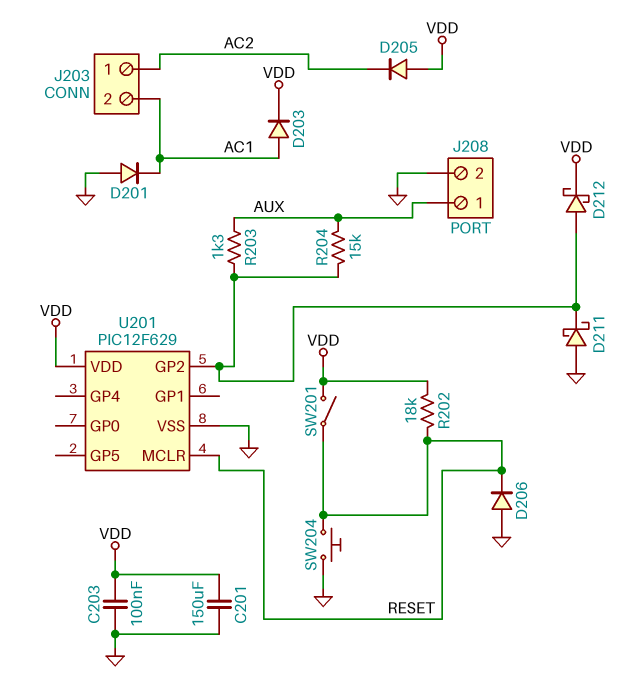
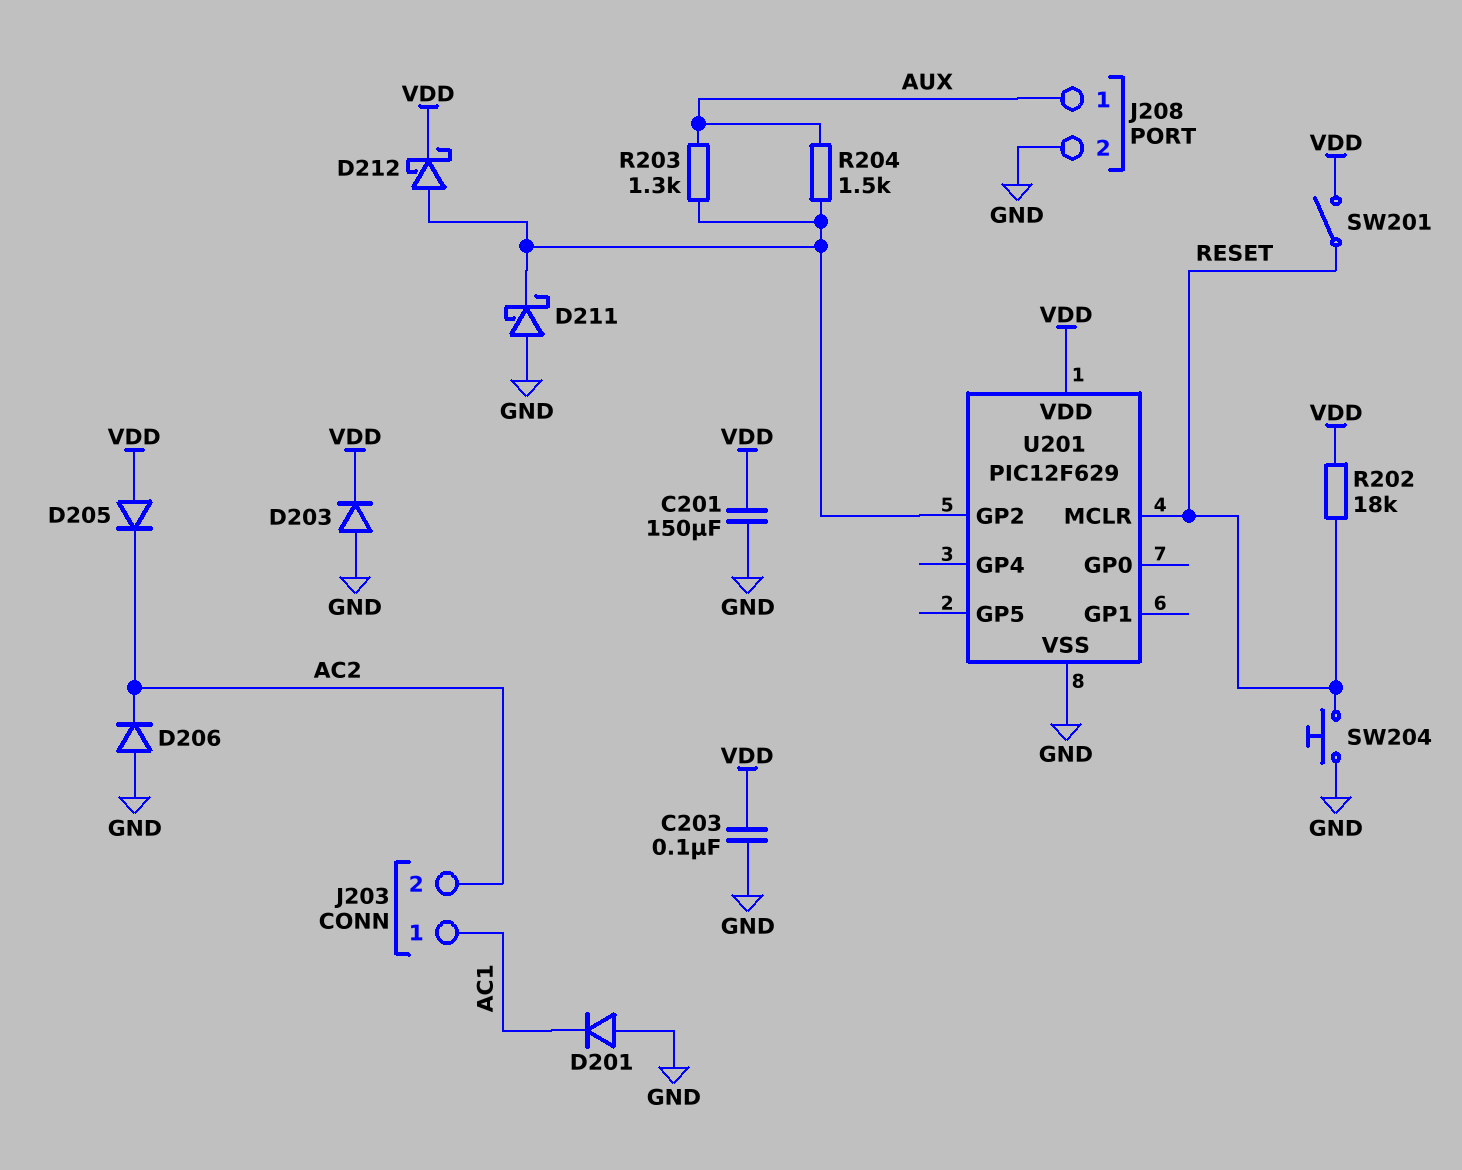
D203: diode (A AC1, K VDD) -> diode (A GND, K VDD)
D206: diode (A GND, K RESET) -> diode (A GND, K AC2)
J203 pin 1: AC2 -> AC1
J203 pin 2: AC1 -> AC2
R204: 15k (AUX, U201/GP2) -> 1.5k (AUX, U201/GP2)

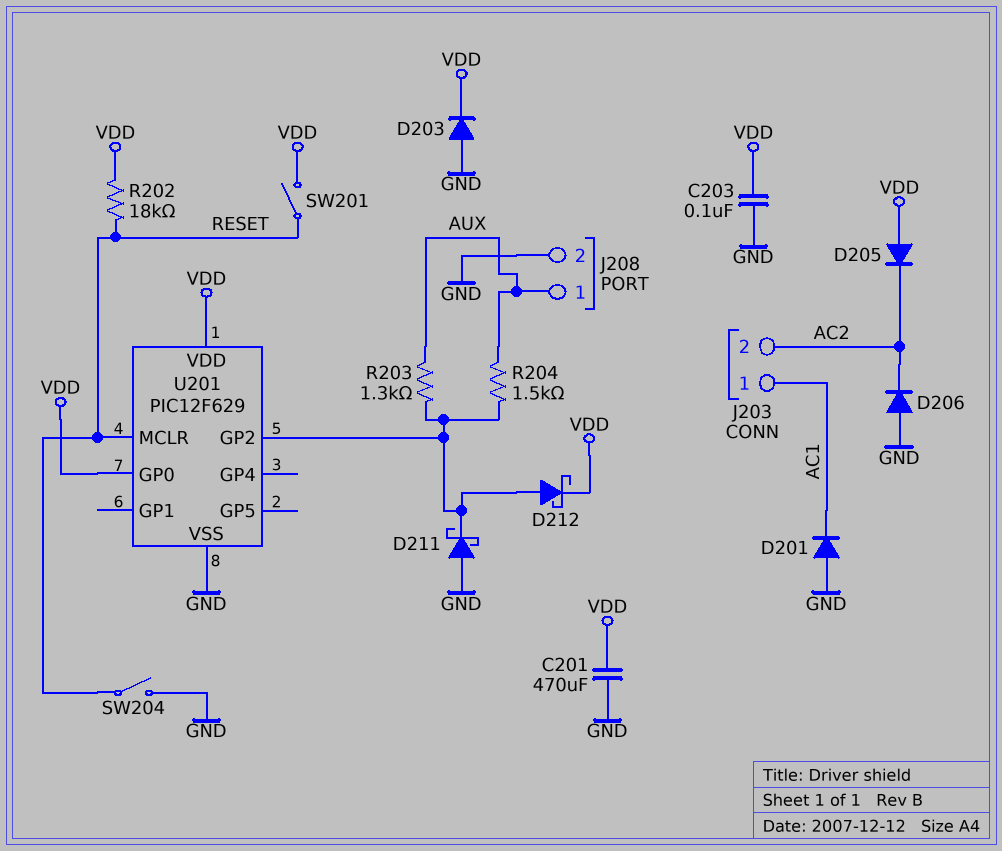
C201: 150uF (GND, VDD) -> 470uF (GND, VDD)
SW204: button (GND, RESET) -> switch (GND, RESET)
U201 pin GP0: none -> VDD

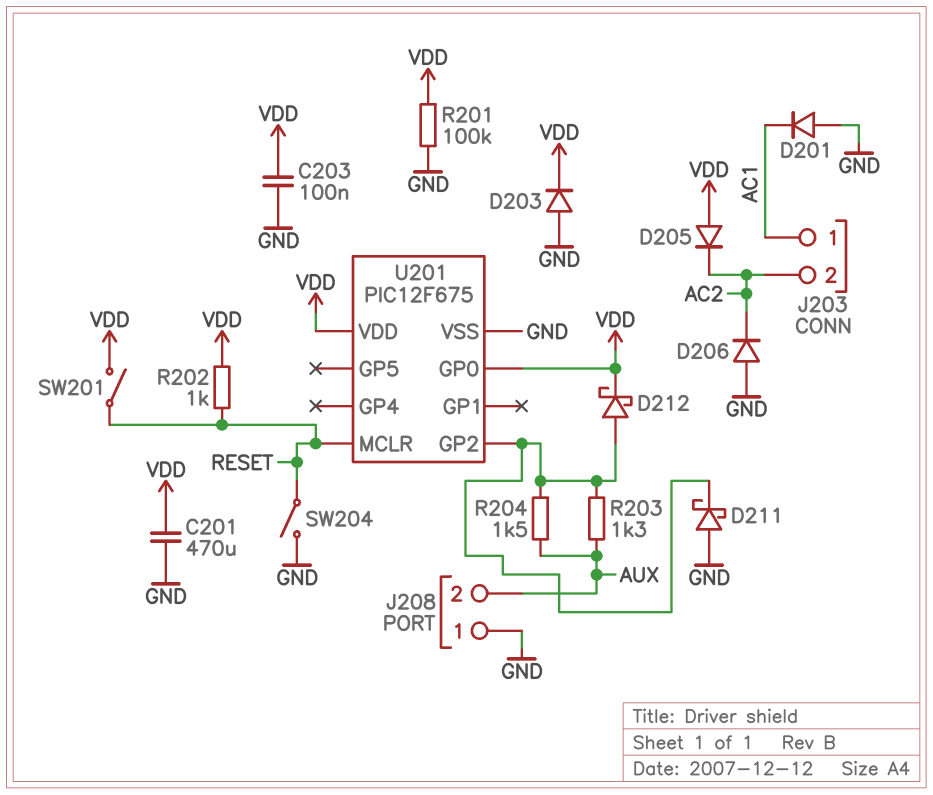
J208 pin 1: AUX -> GND
J208 pin 2: GND -> AUX
R201: none -> 100k (GND, VDD)
R202: 18k (RESET, VDD) -> 1k (RESET, VDD)
U201: PIC12F629 -> PIC12F675

